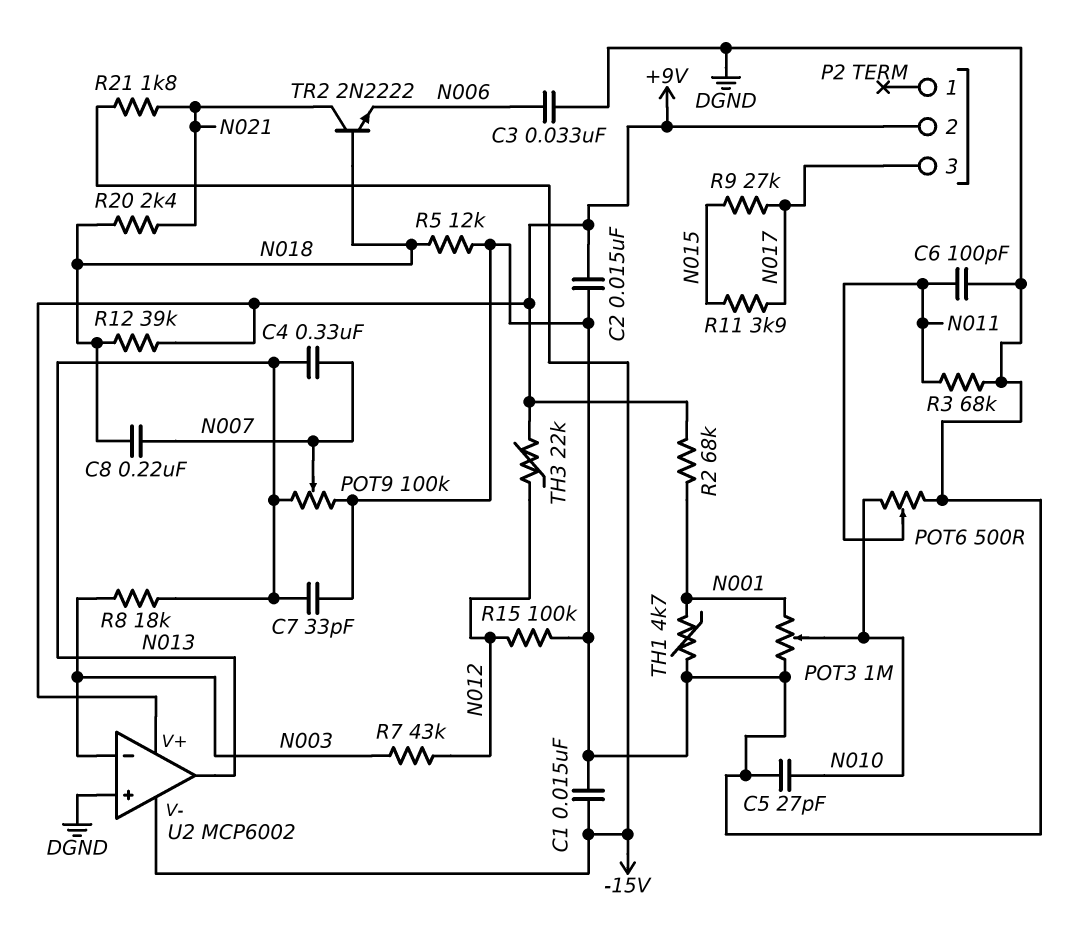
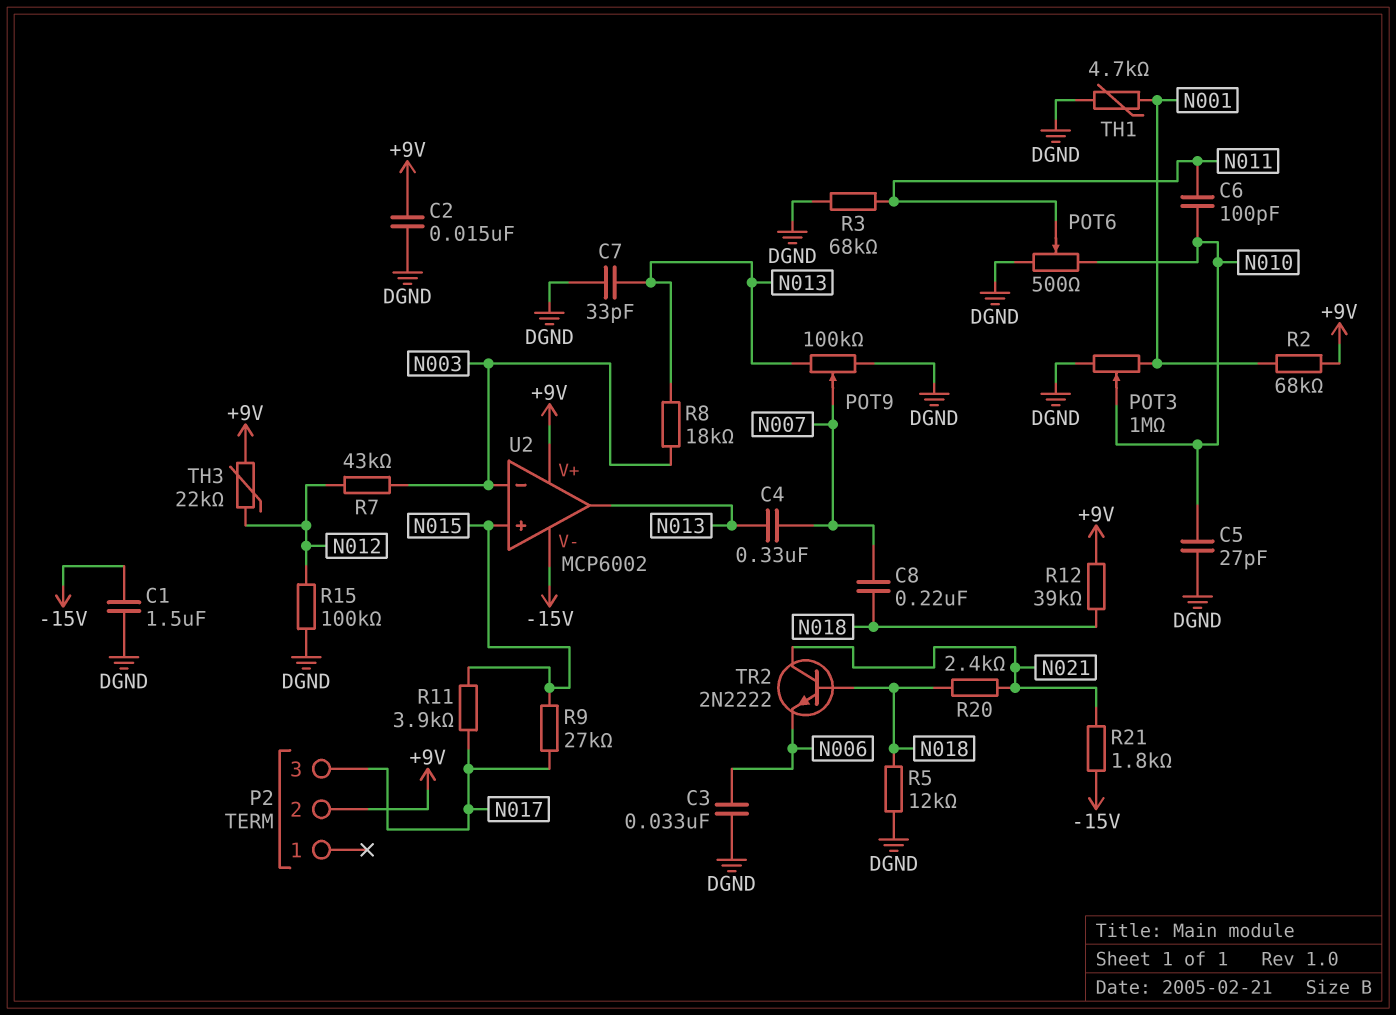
C1: 15nF (-15V, DGND) -> 1.5uF (-15V, DGND)
C6: 100pF (DGND, N011) -> 100pF (N010, N011)
U2 pin in+: DGND -> N015

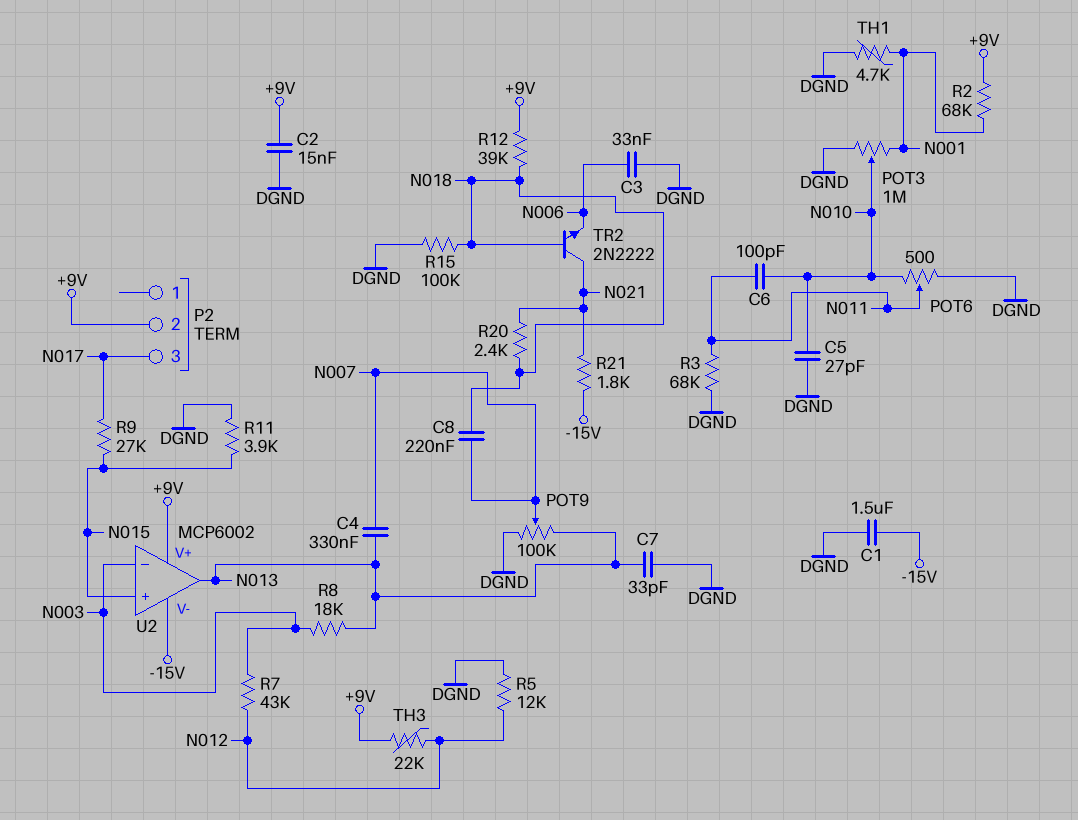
R5: 12k (DGND, N018) -> 12k (DGND, N012)
R11: 3.9k (N015, N017) -> 3.9k (DGND, N015)
R15: 100k (DGND, N012) -> 100k (DGND, N018)

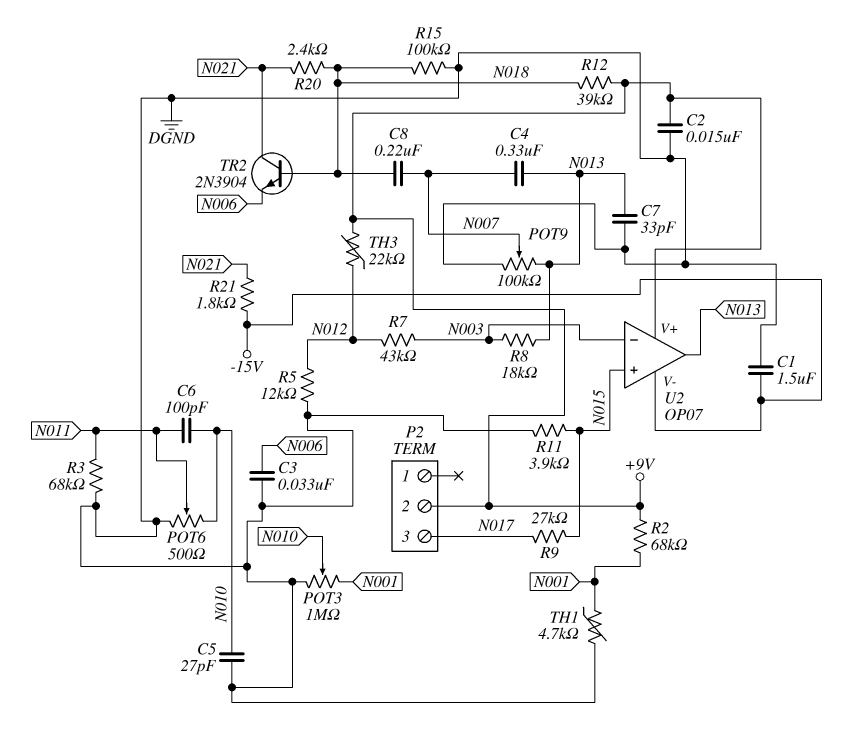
TR2: NPN 2N2222 (B N018, C N021, E N006) -> NPN 2N3904 (B N018, C N021, E N006)
U2: MCP6002 -> OP07

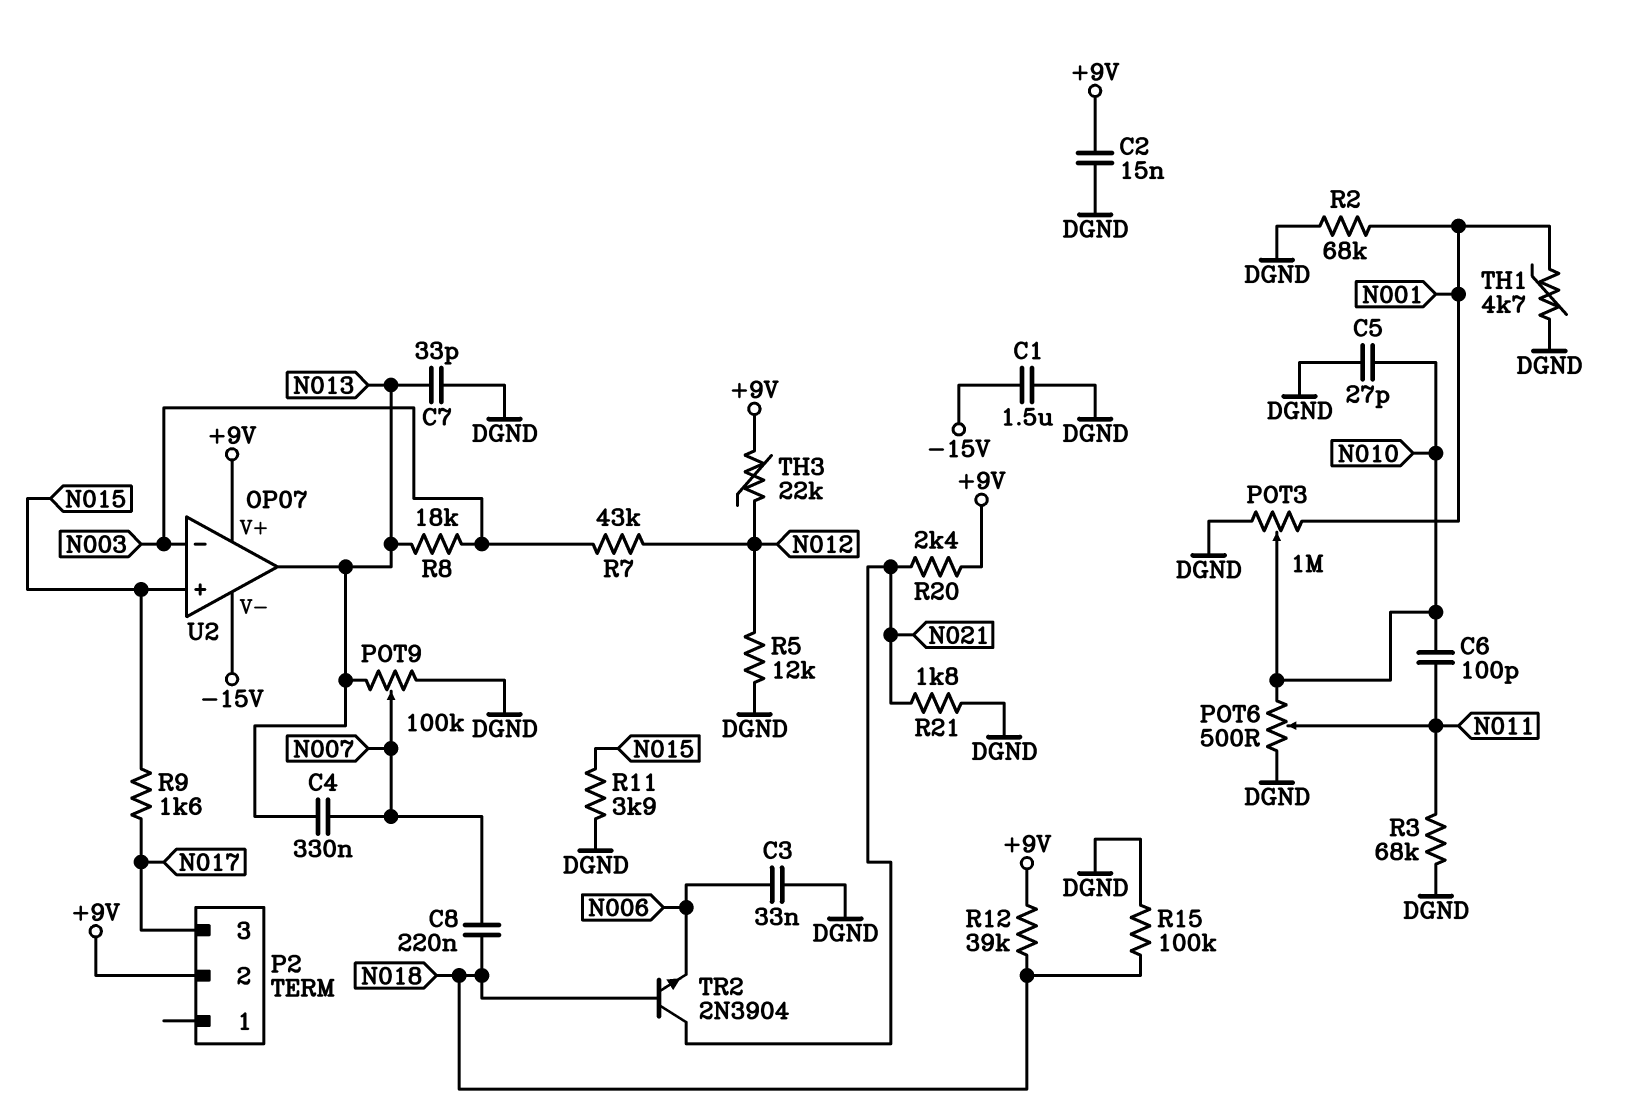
R2: 68k (+9V, N001) -> 68k (DGND, N001)
R9: 27k (N015, N017) -> 1.6k (N015, N017)
R20: 2.4k (N018, N021) -> 2.4k (+9V, N021)
R21: 1.8k (-15V, N021) -> 1.8k (DGND, N021)

